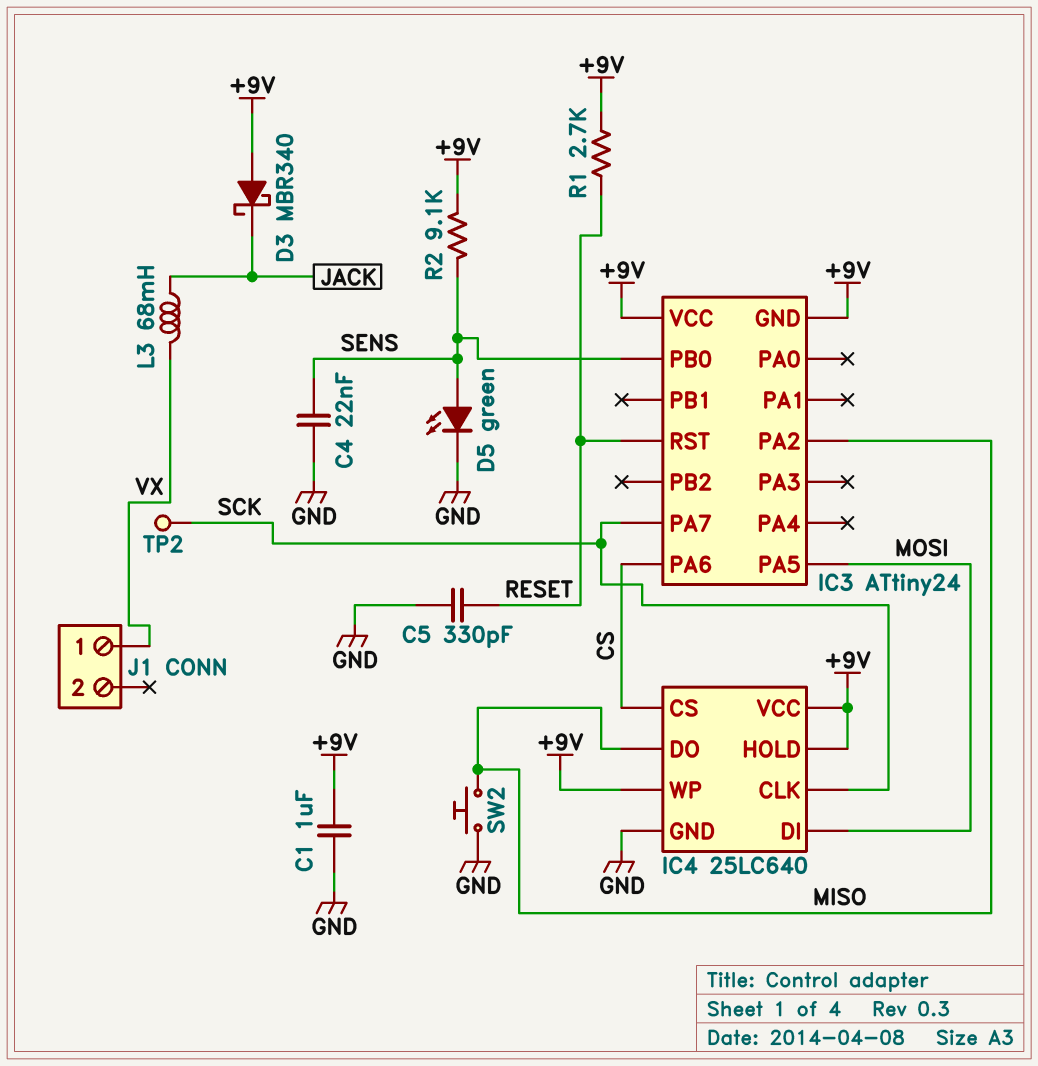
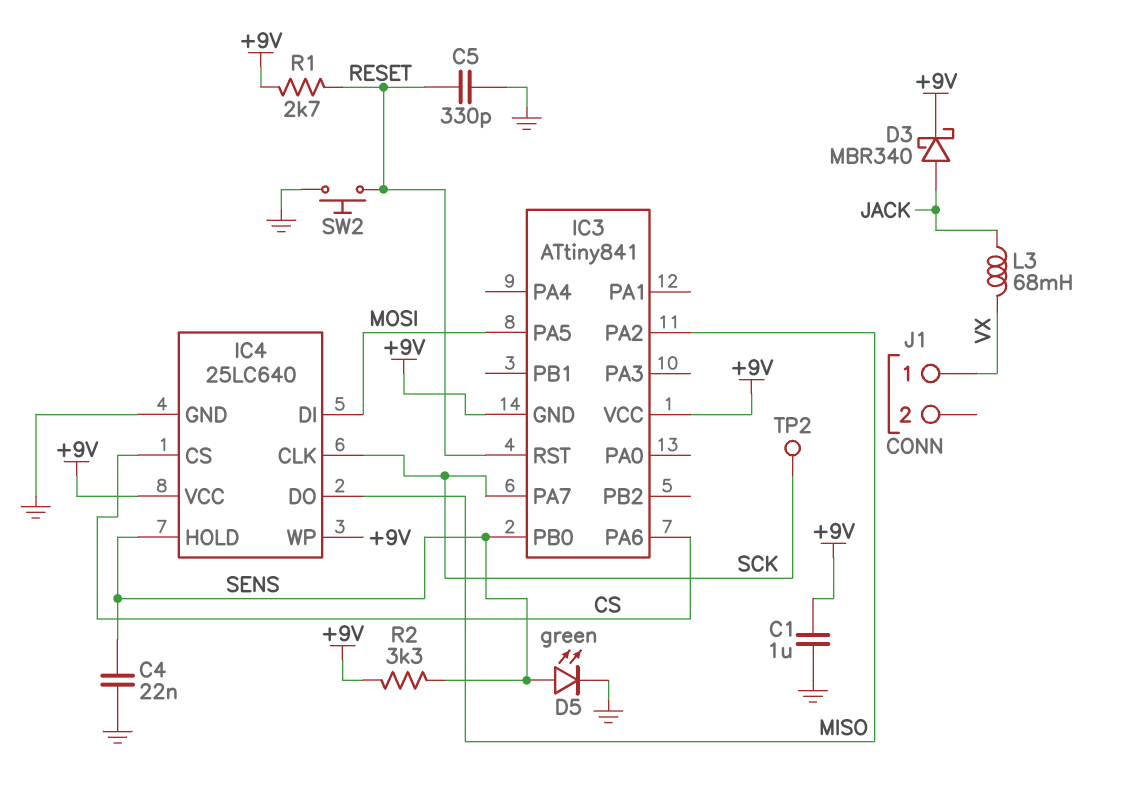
D3: schottky MBR340 (A +9V, K JACK) -> schottky MBR340 (A JACK, K +9V)
IC3: ATtiny24 -> ATtiny841
IC4 pin HOLD: +9V -> SENS
R2: 9.1k (+9V, SENS) -> 3.3k (+9V, SENS)
SW2: button (GND, MISO) -> button (GND, RESET)

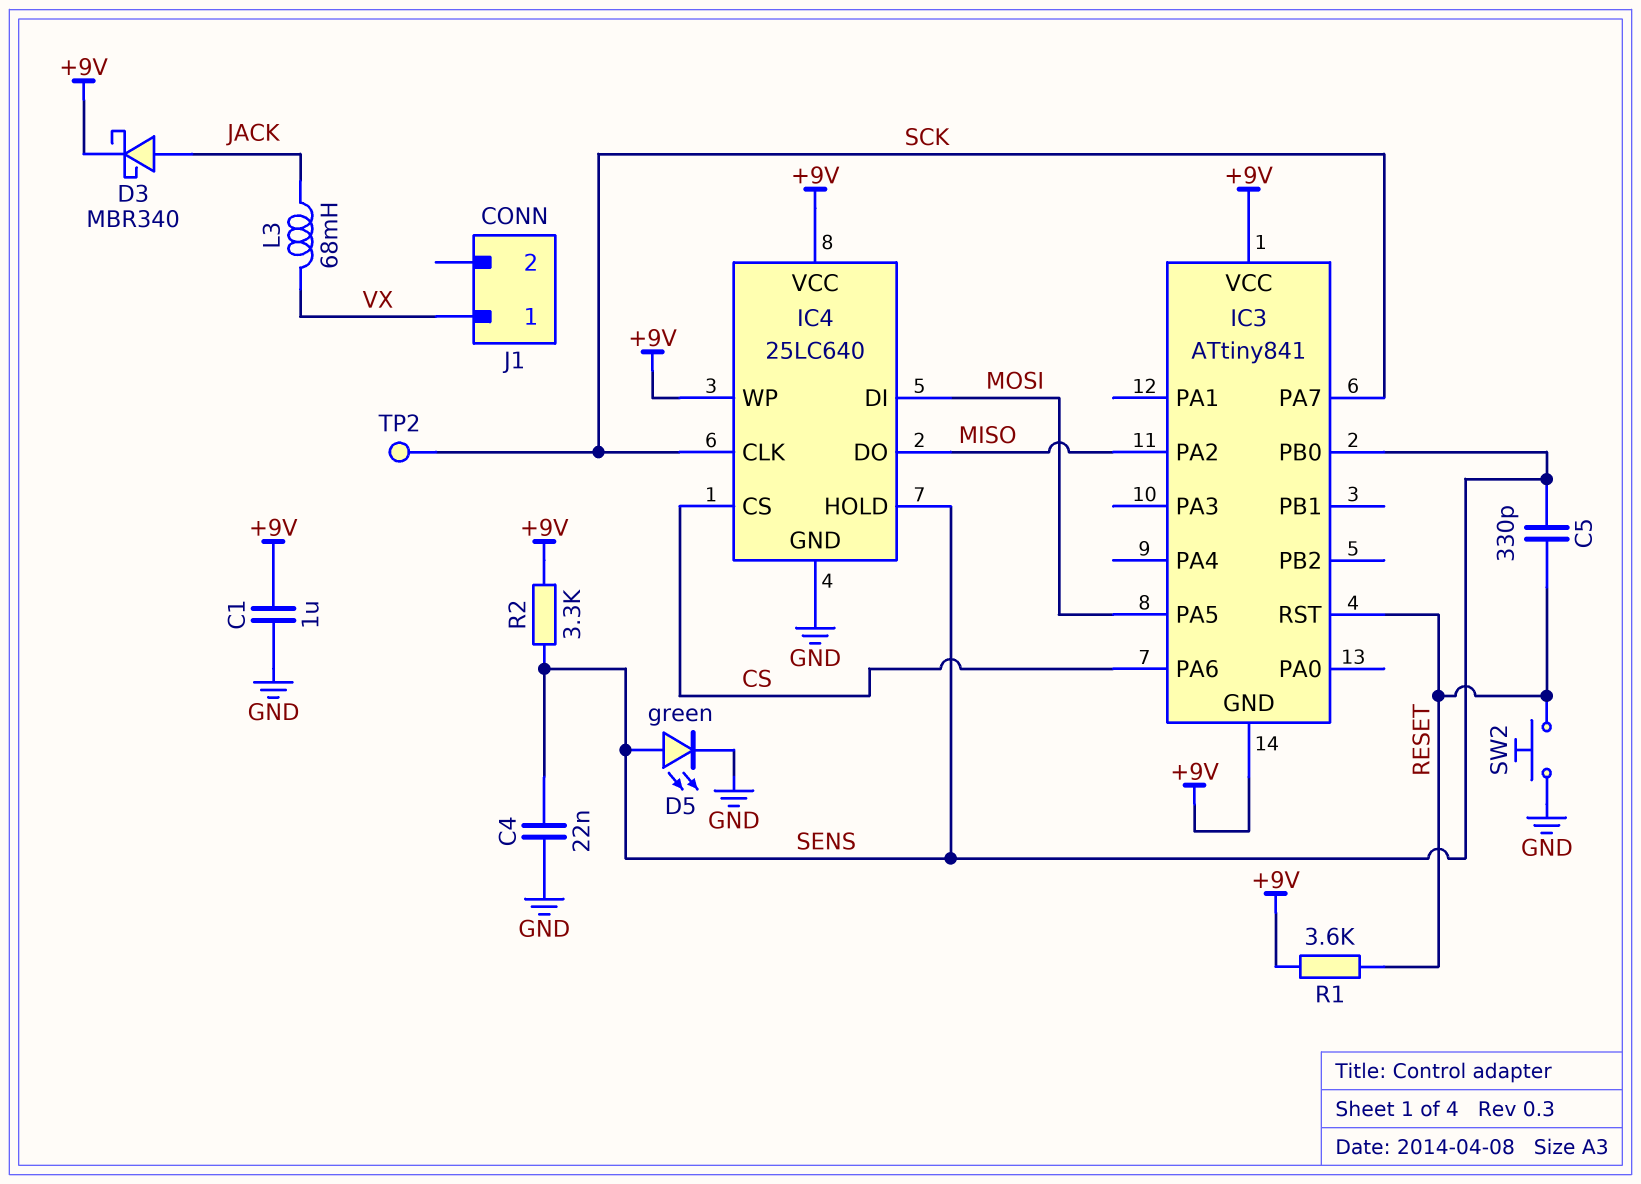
C5: 330pF (GND, RESET) -> 330pF (RESET, SENS)
R1: 2.7k (+9V, RESET) -> 3.6k (+9V, RESET)

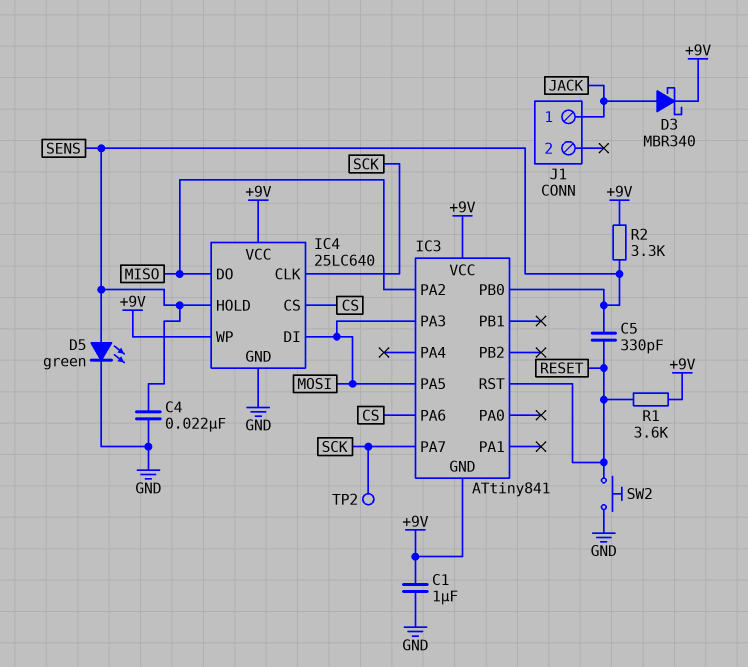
IC3 pin PA3: none -> MOSI
J1 pin 1: VX -> JACK
L3: 68mH (JACK, VX) -> none

